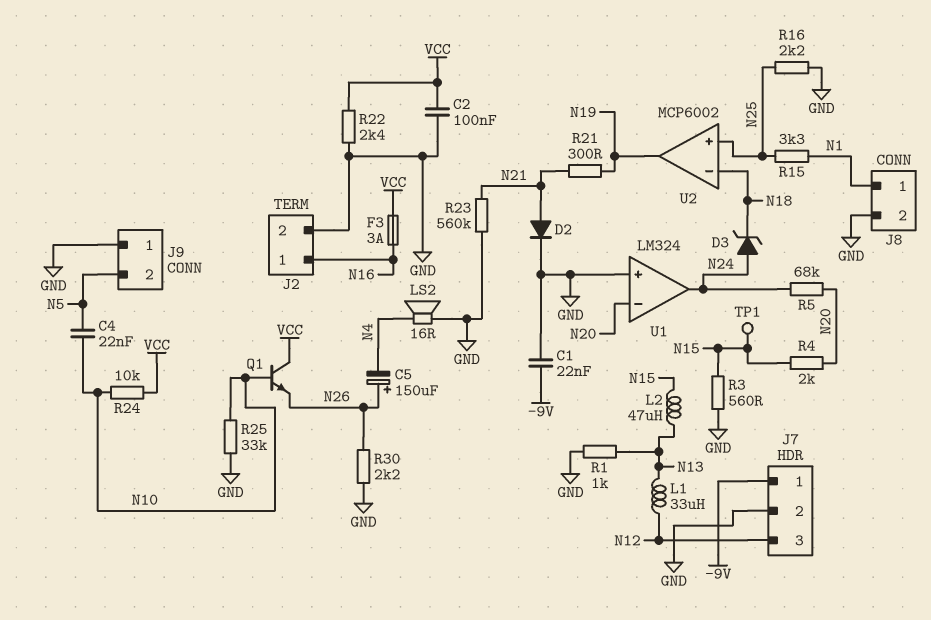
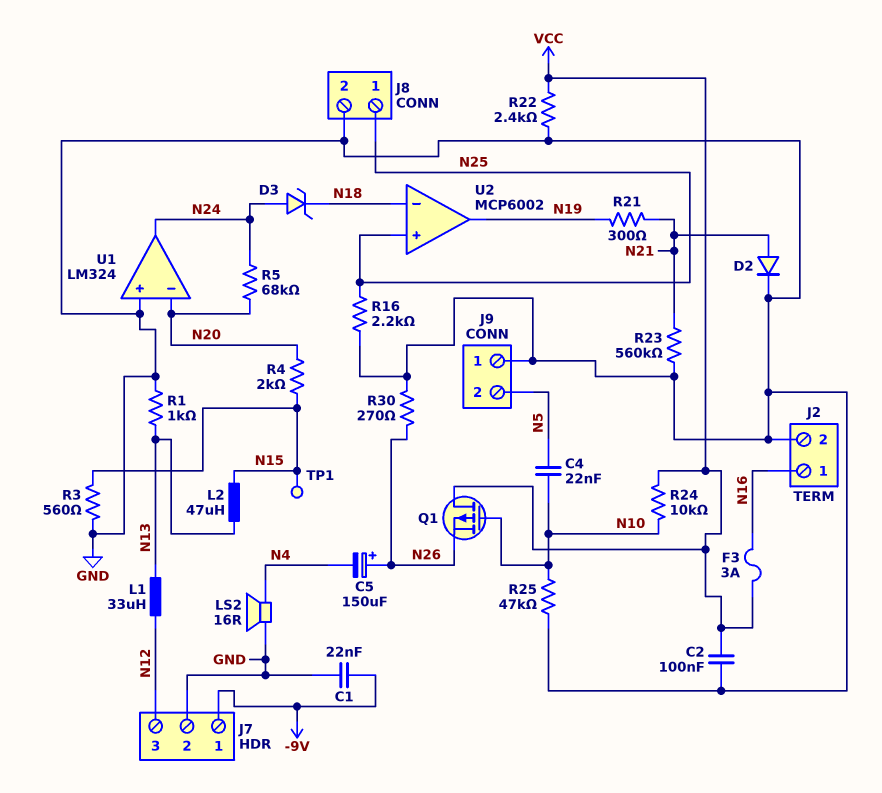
J8 pin 1: N1 -> N25
Q1: NPN (B N10, C VCC, E N26) -> PMOS (G N10, D VCC, S N26)
R15: 3.3k (N1, N25) -> none
R25: 33k (GND, N10) -> 47k (GND, N10)
R30: 2.2k (GND, N26) -> 270 (GND, N26)

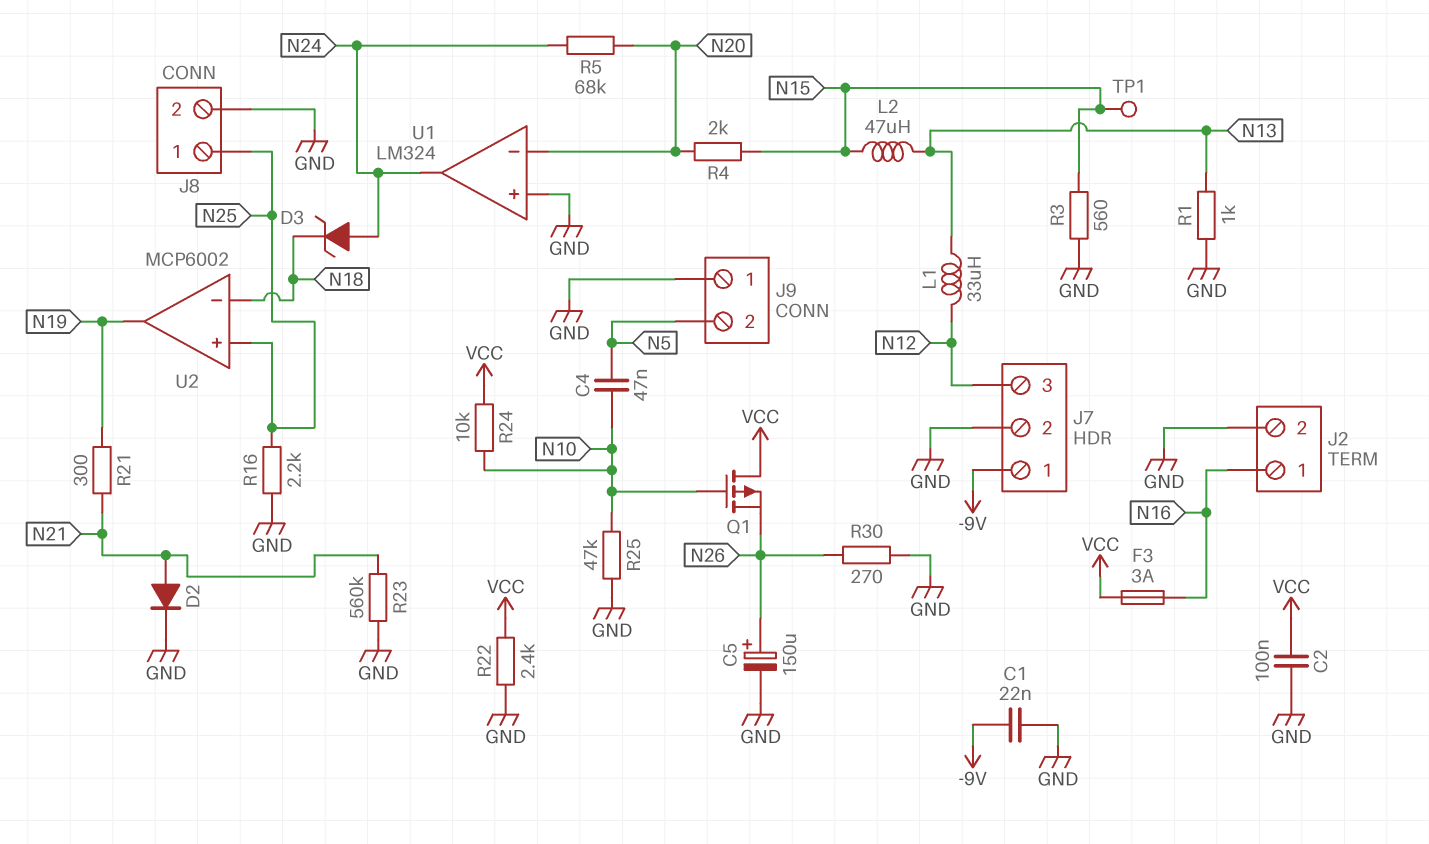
C4: 22nF (N5, N10) -> 47nF (N5, N10)
C5: 150uF (plus N26, minus N4) -> 150uF (plus N26, minus GND)
LS2: speaker 16R (GND, N4) -> none

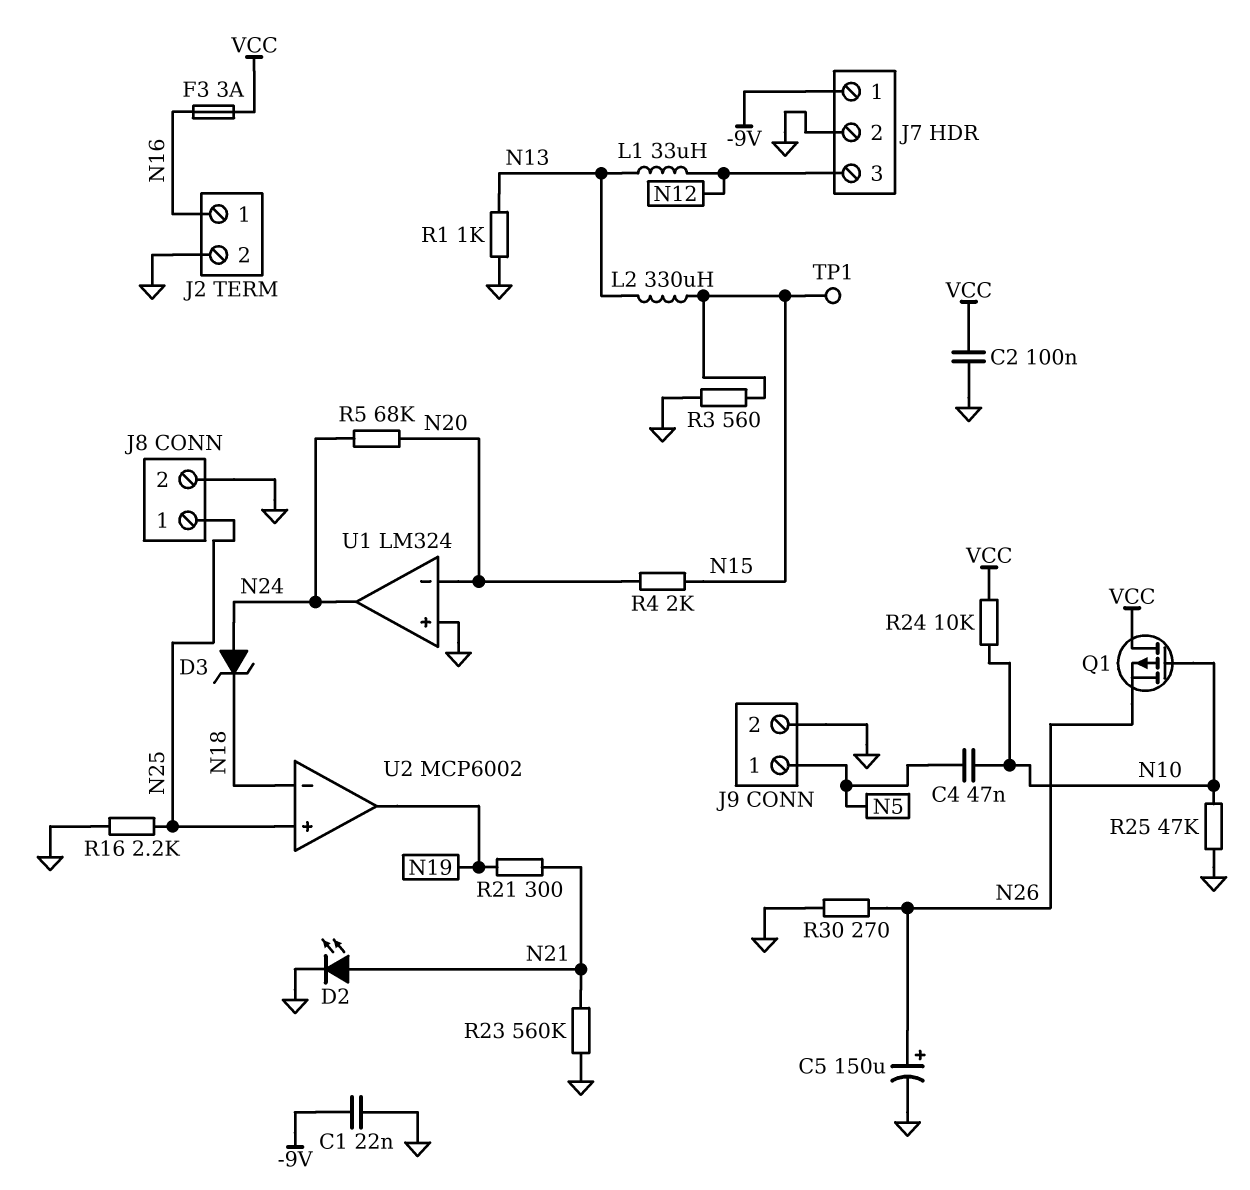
D2: diode (A N21, K GND) -> LED (A N21, K GND)
J9 pin 1: GND -> N5
J9 pin 2: N5 -> GND
L2: 47uH (N13, N15) -> 330uH (N13, N15)
R22: 2.4k (GND, VCC) -> none

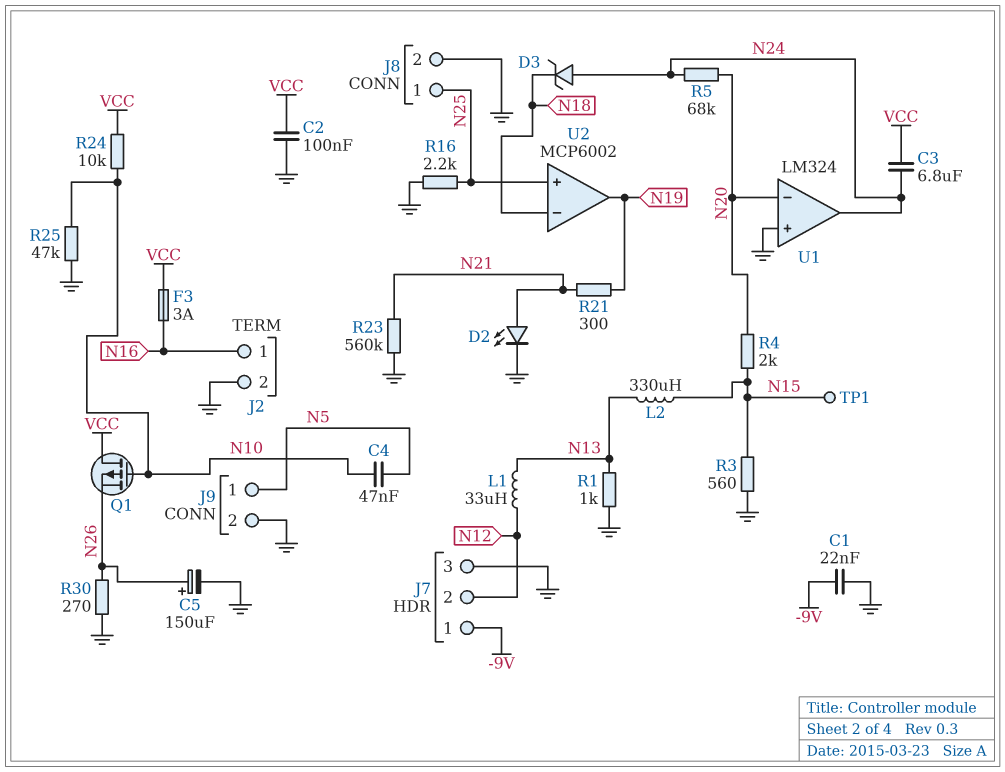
C3: none -> 6.8uF (N24, VCC)
J7 pin 2: GND -> N12
J7 pin 3: N12 -> GND

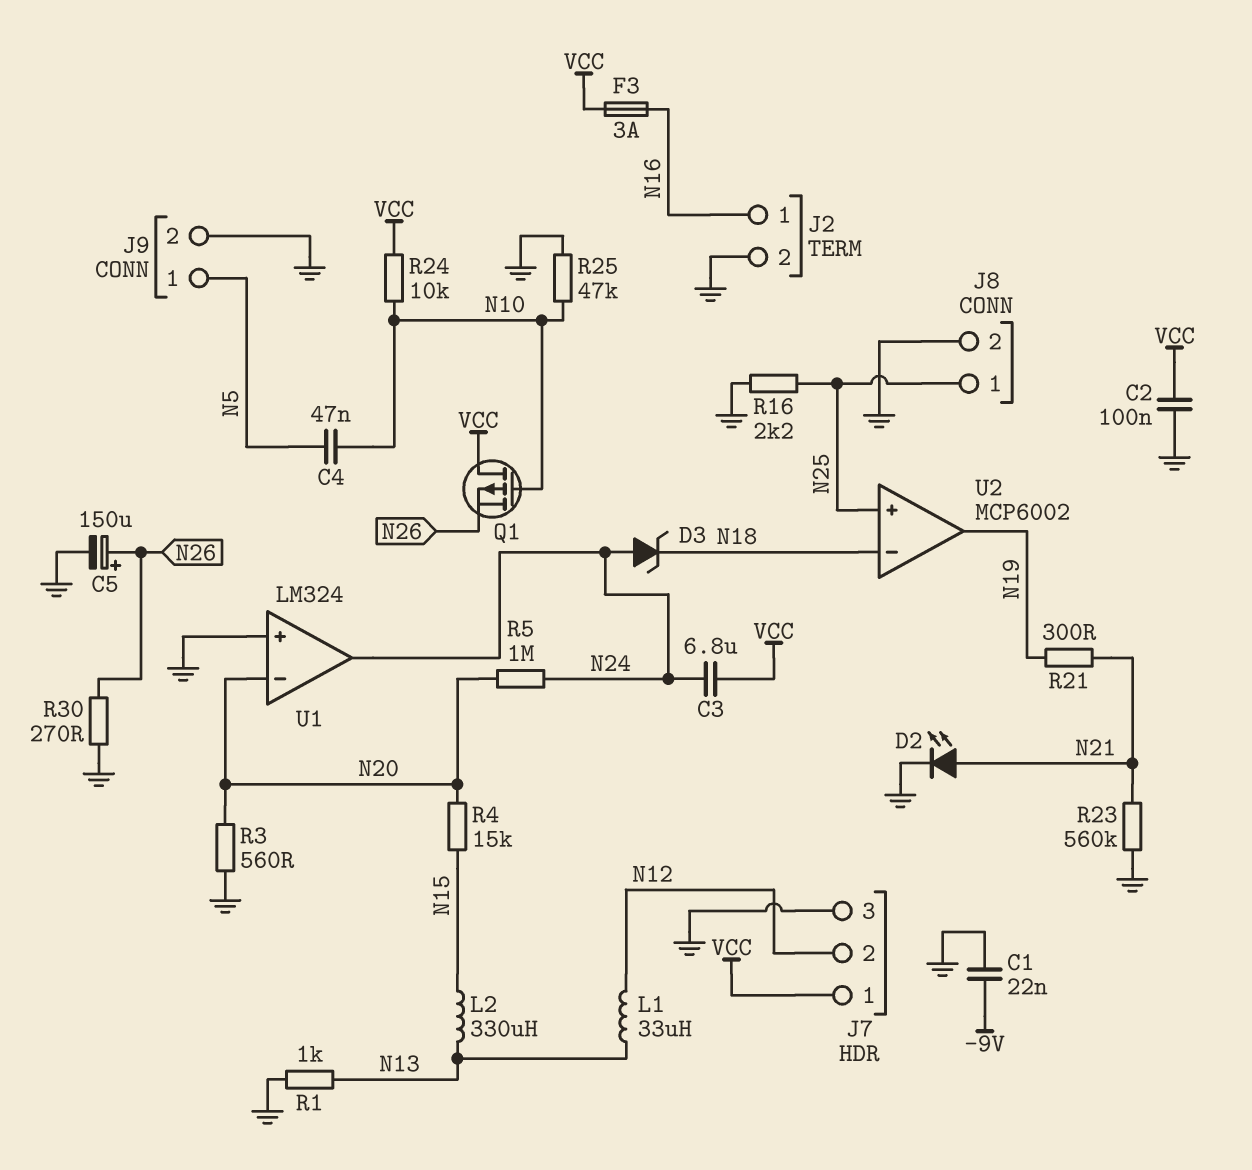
J7 pin 1: -9V -> VCC
R3: 560 (GND, N15) -> 560 (GND, N20)
R4: 2k (N15, N20) -> 15k (N15, N20)
R5: 68k (N20, N24) -> 1M (N20, N24)
TP1: test point (N15) -> none

